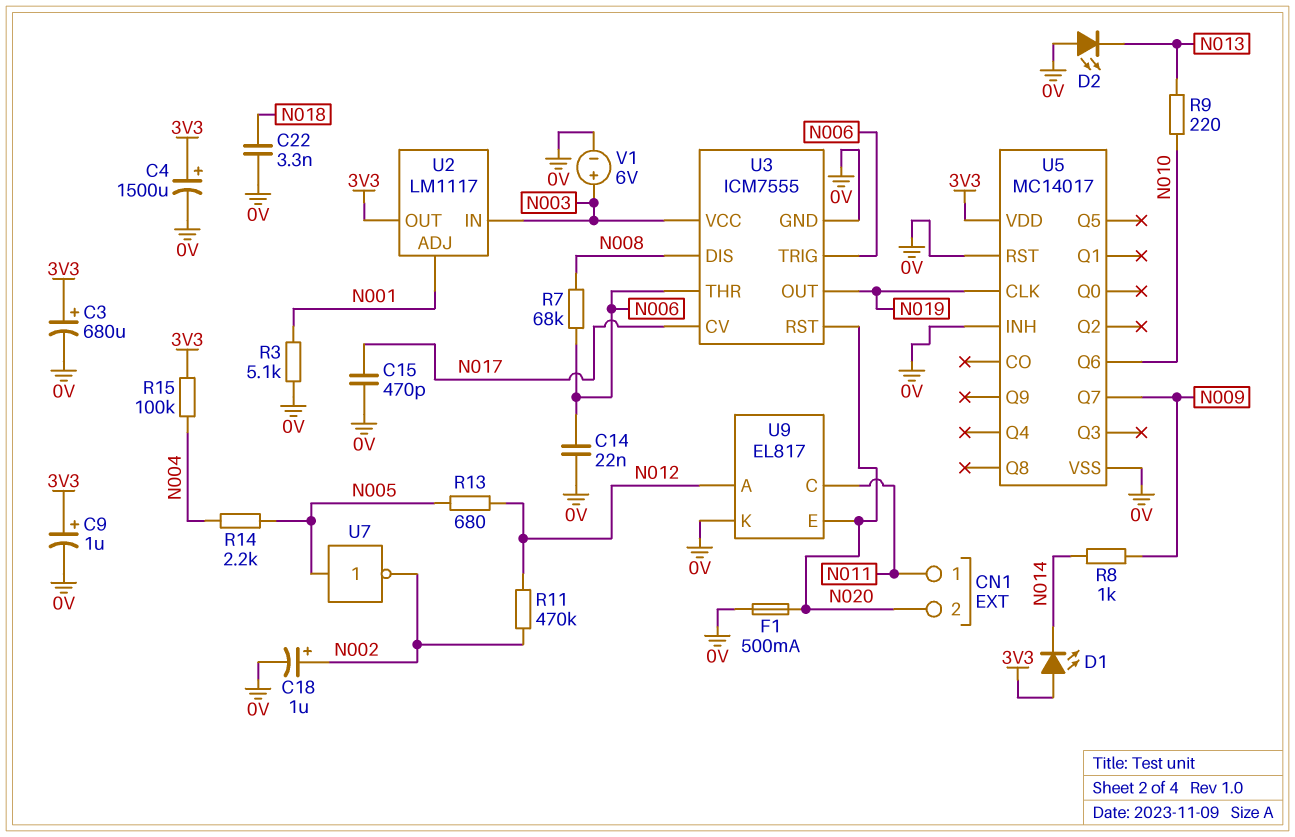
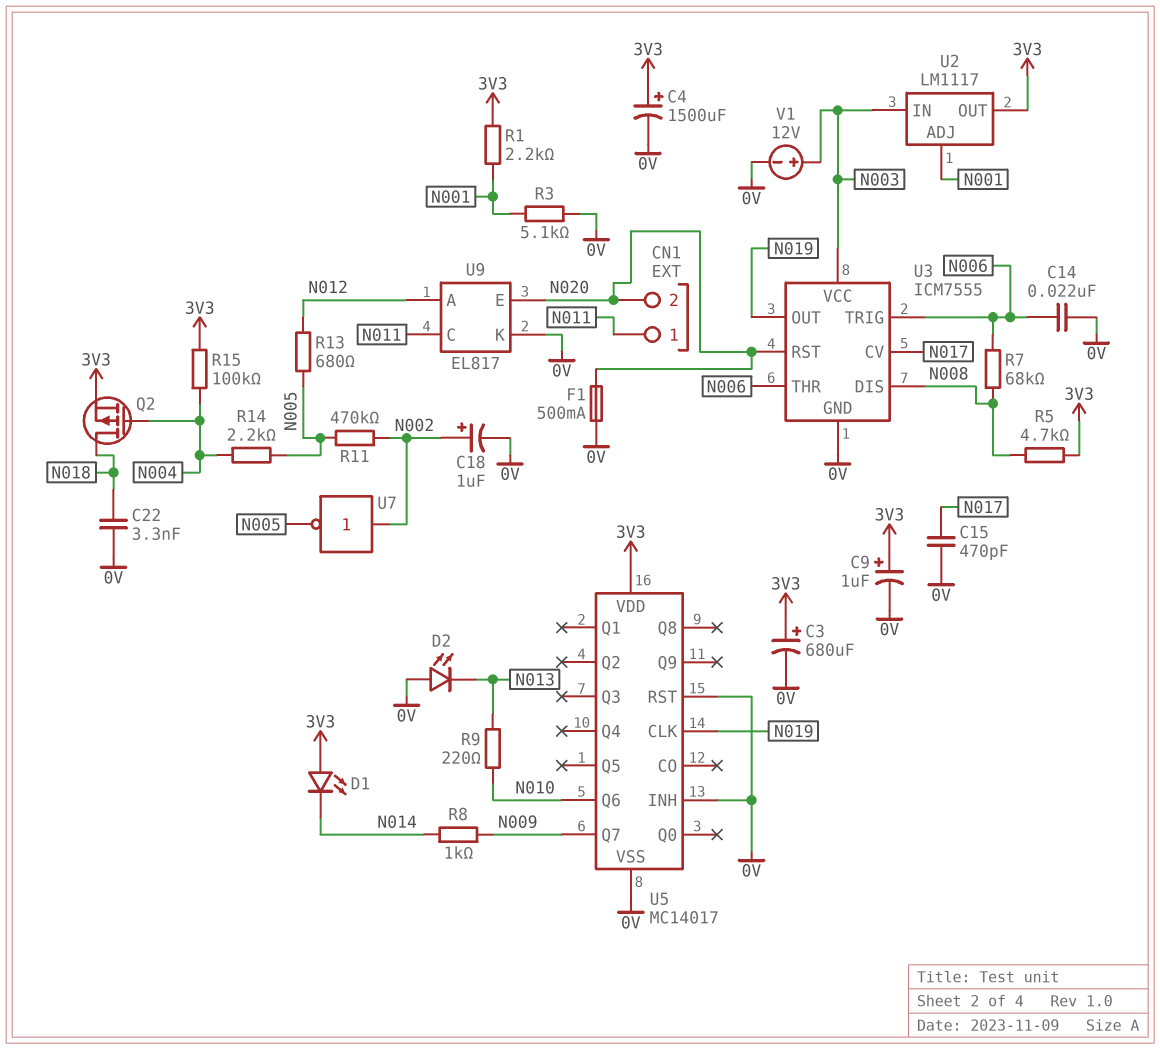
Q2: none -> PMOS (G N004, D N018, S 3V3)
R1: none -> 2.2k (3V3, N001)
R5: none -> 4.7k (3V3, N008)
R11: 470k (N002, N012) -> 470k (N002, N005)
U7: NOT (in N005, out N002) -> NOT (in N002, out N005)
V1: 6V (plus N003, minus 0V) -> 12V (plus N003, minus 0V)

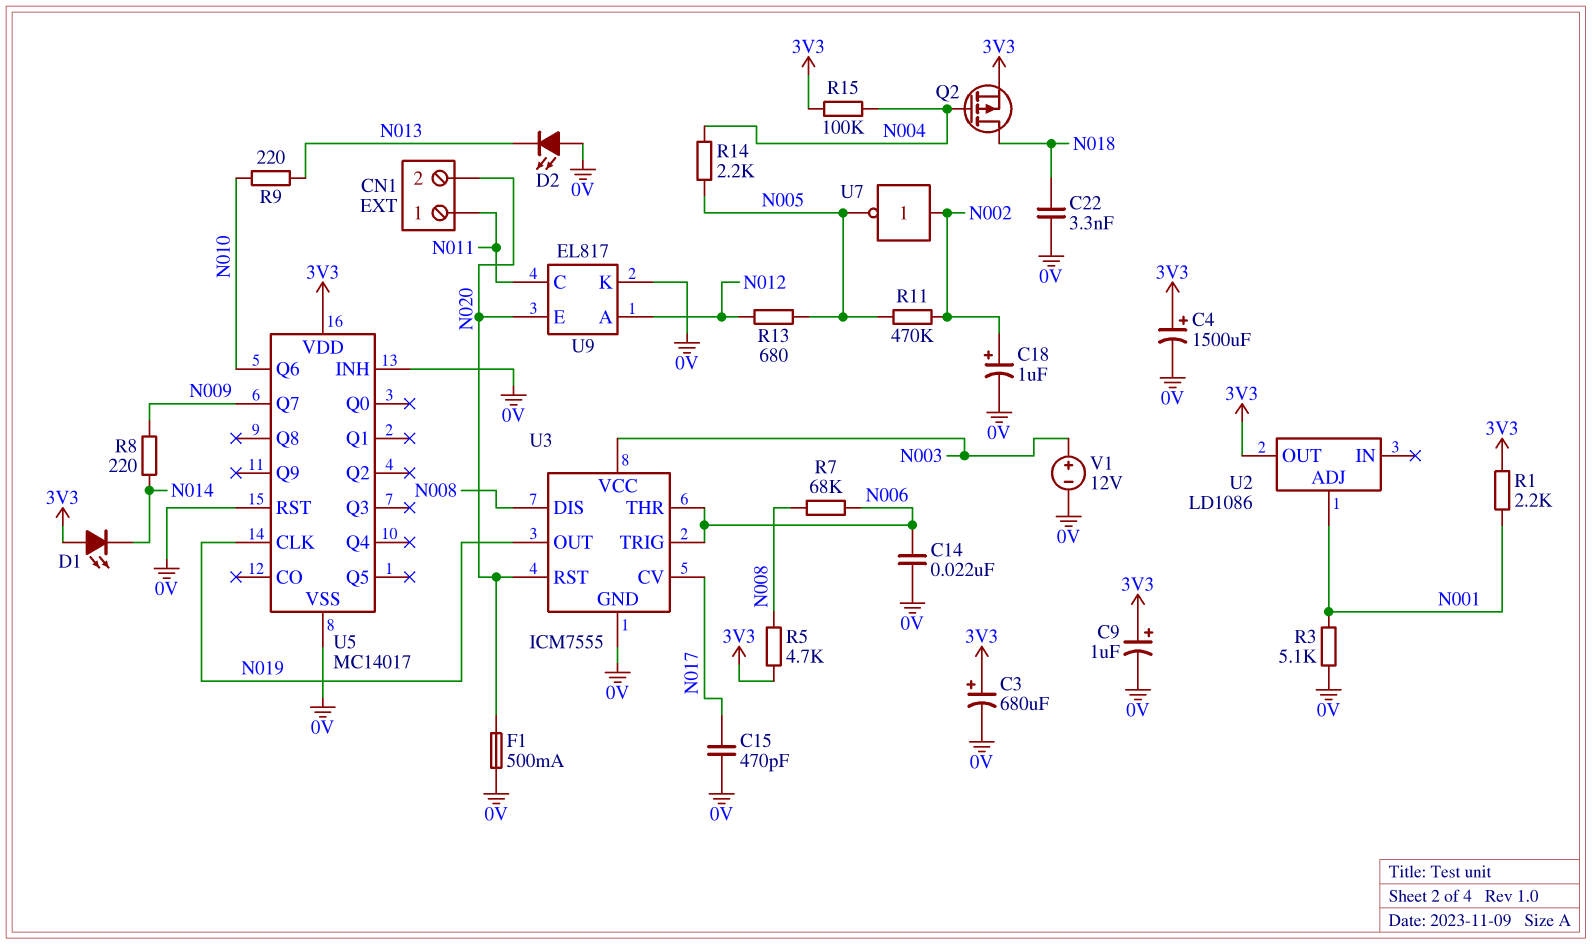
R8: 1k (N009, N014) -> 220 (N009, N014)
U2: LM1117 -> LD1086
U2 pin IN: N003 -> none

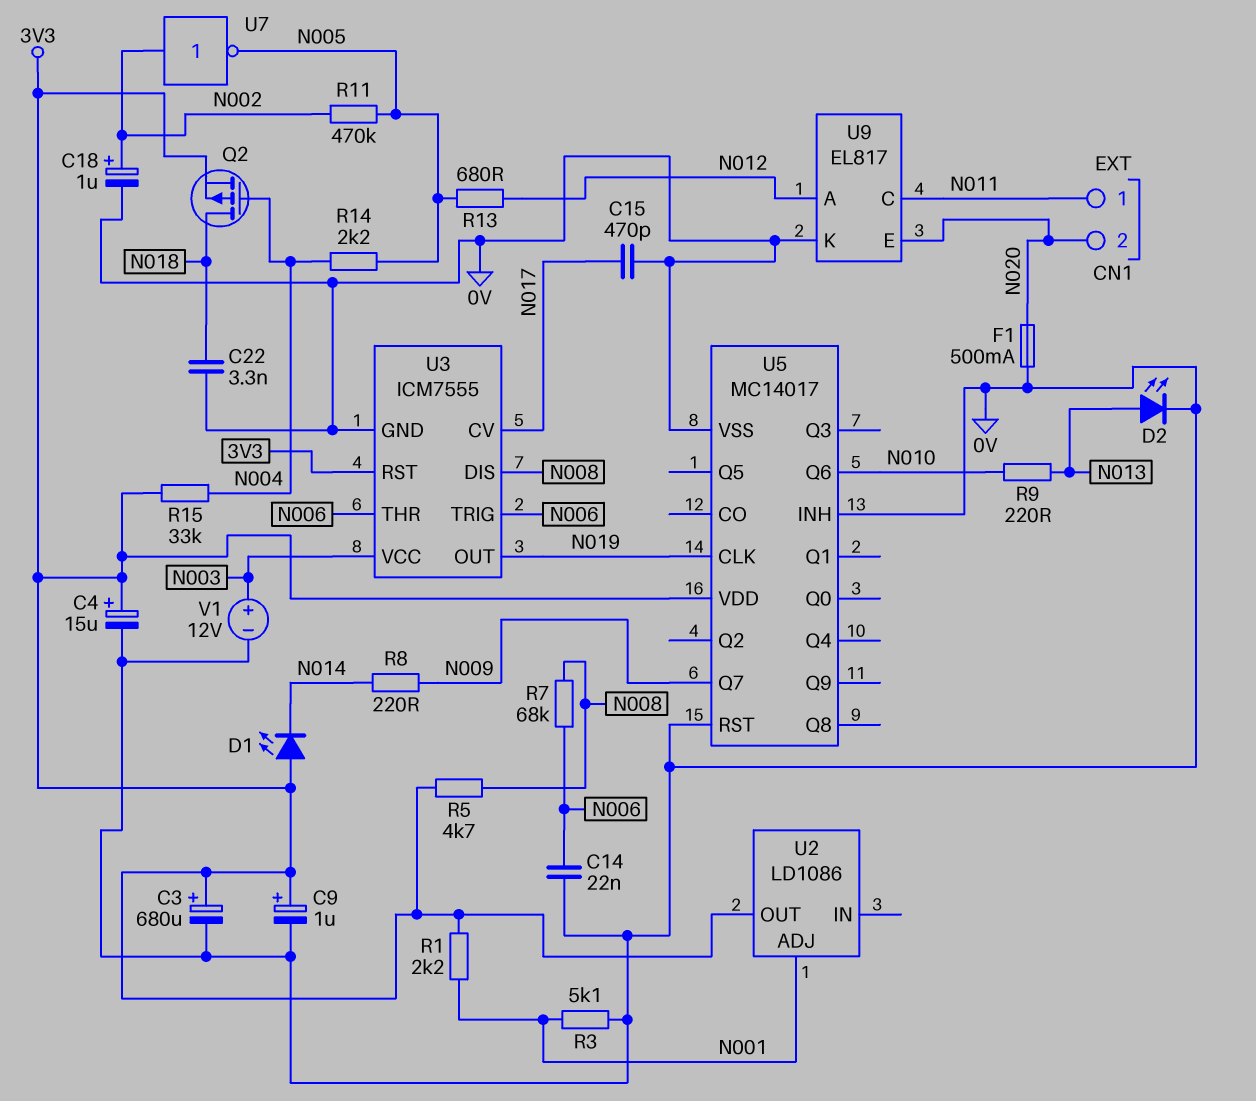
C4: 1500uF (plus 3V3, minus 0V) -> 15uF (plus 3V3, minus 0V)
D2: LED (A 0V, K N013) -> LED (A N013, K 0V)
R15: 100k (3V3, N004) -> 33k (3V3, N004)
U3 pin RST: N020 -> 3V3

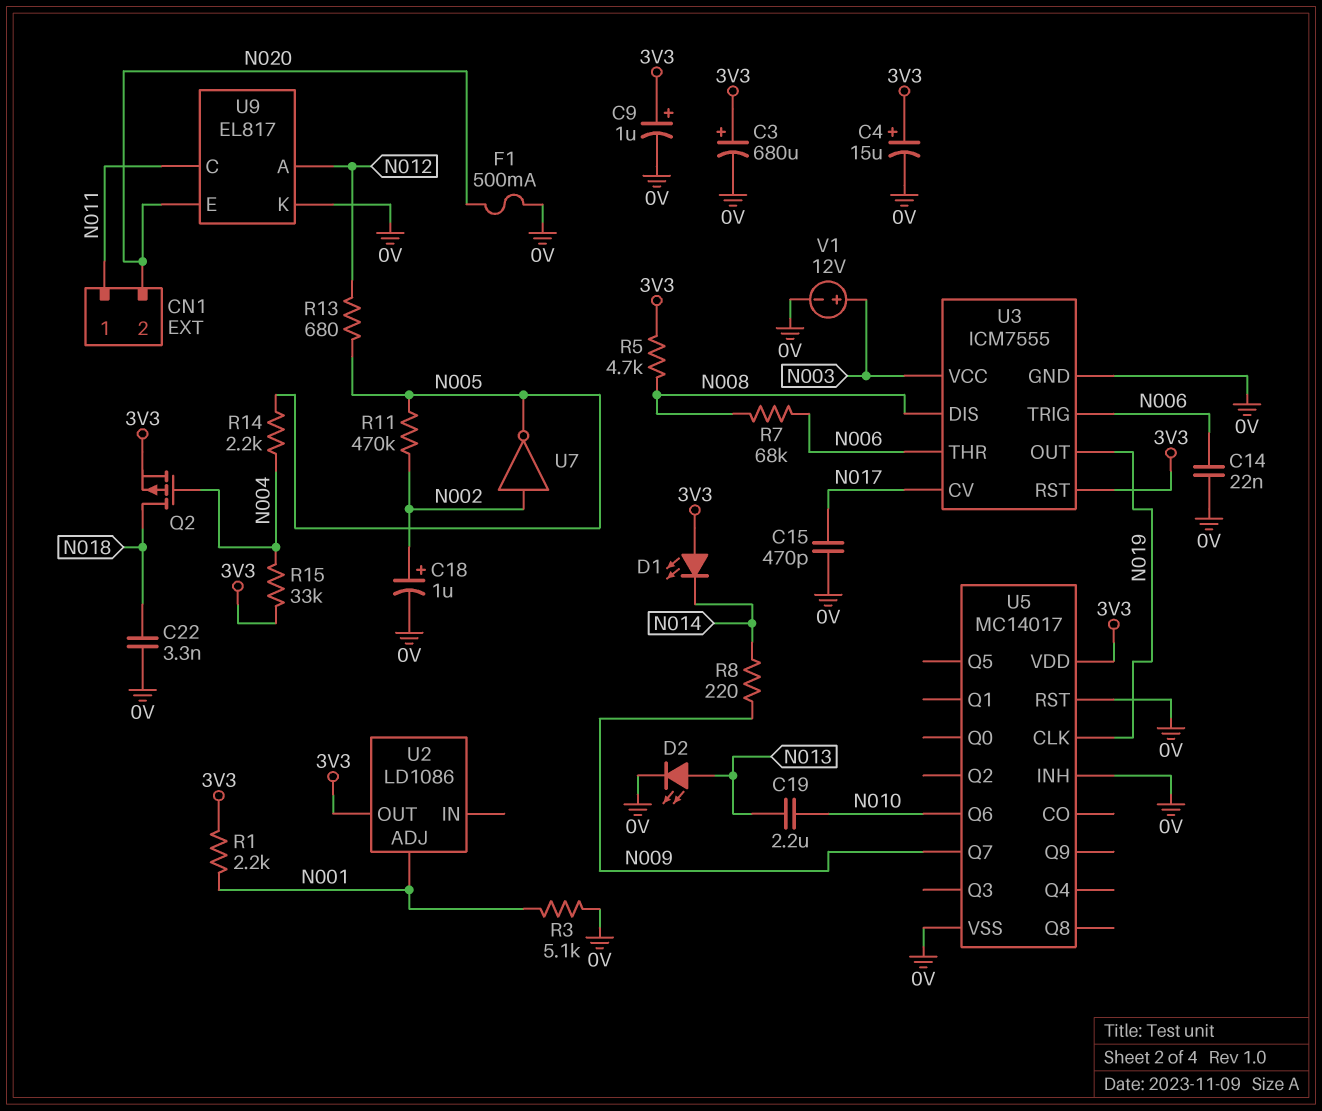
C19: none -> 2.2uF (N010, N013)
R9: 220 (N010, N013) -> none

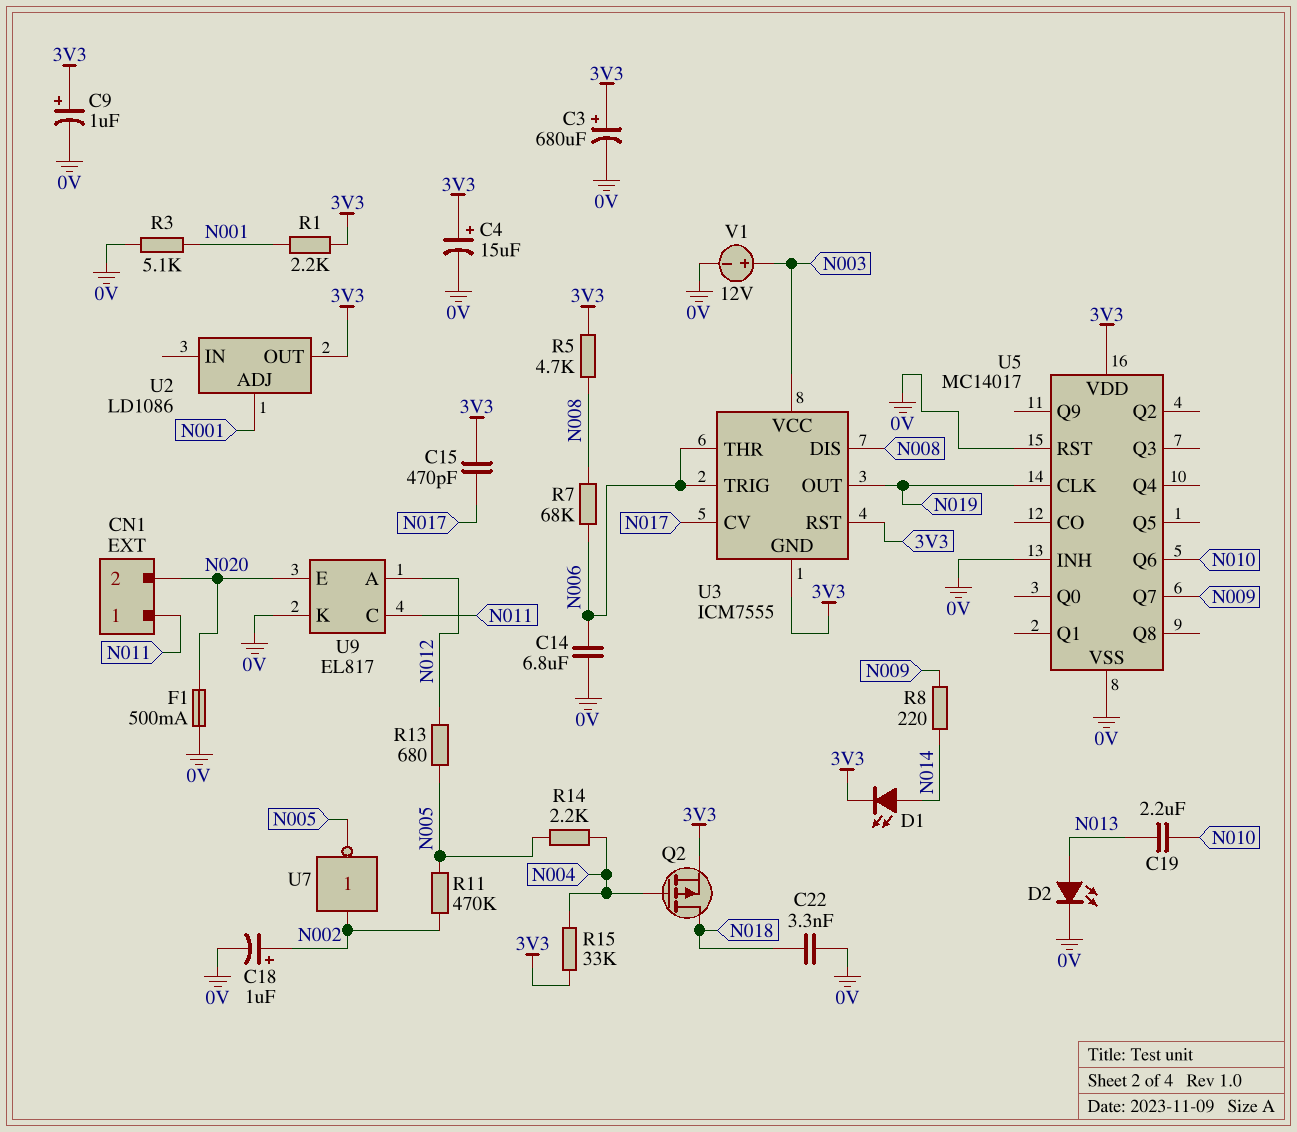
C14: 22nF (0V, N006) -> 6.8uF (0V, N006)
C15: 470pF (0V, N017) -> 470pF (3V3, N017)
D1: LED (A 3V3, K N014) -> LED (A N014, K 3V3)
U3 pin GND: 0V -> 3V3

